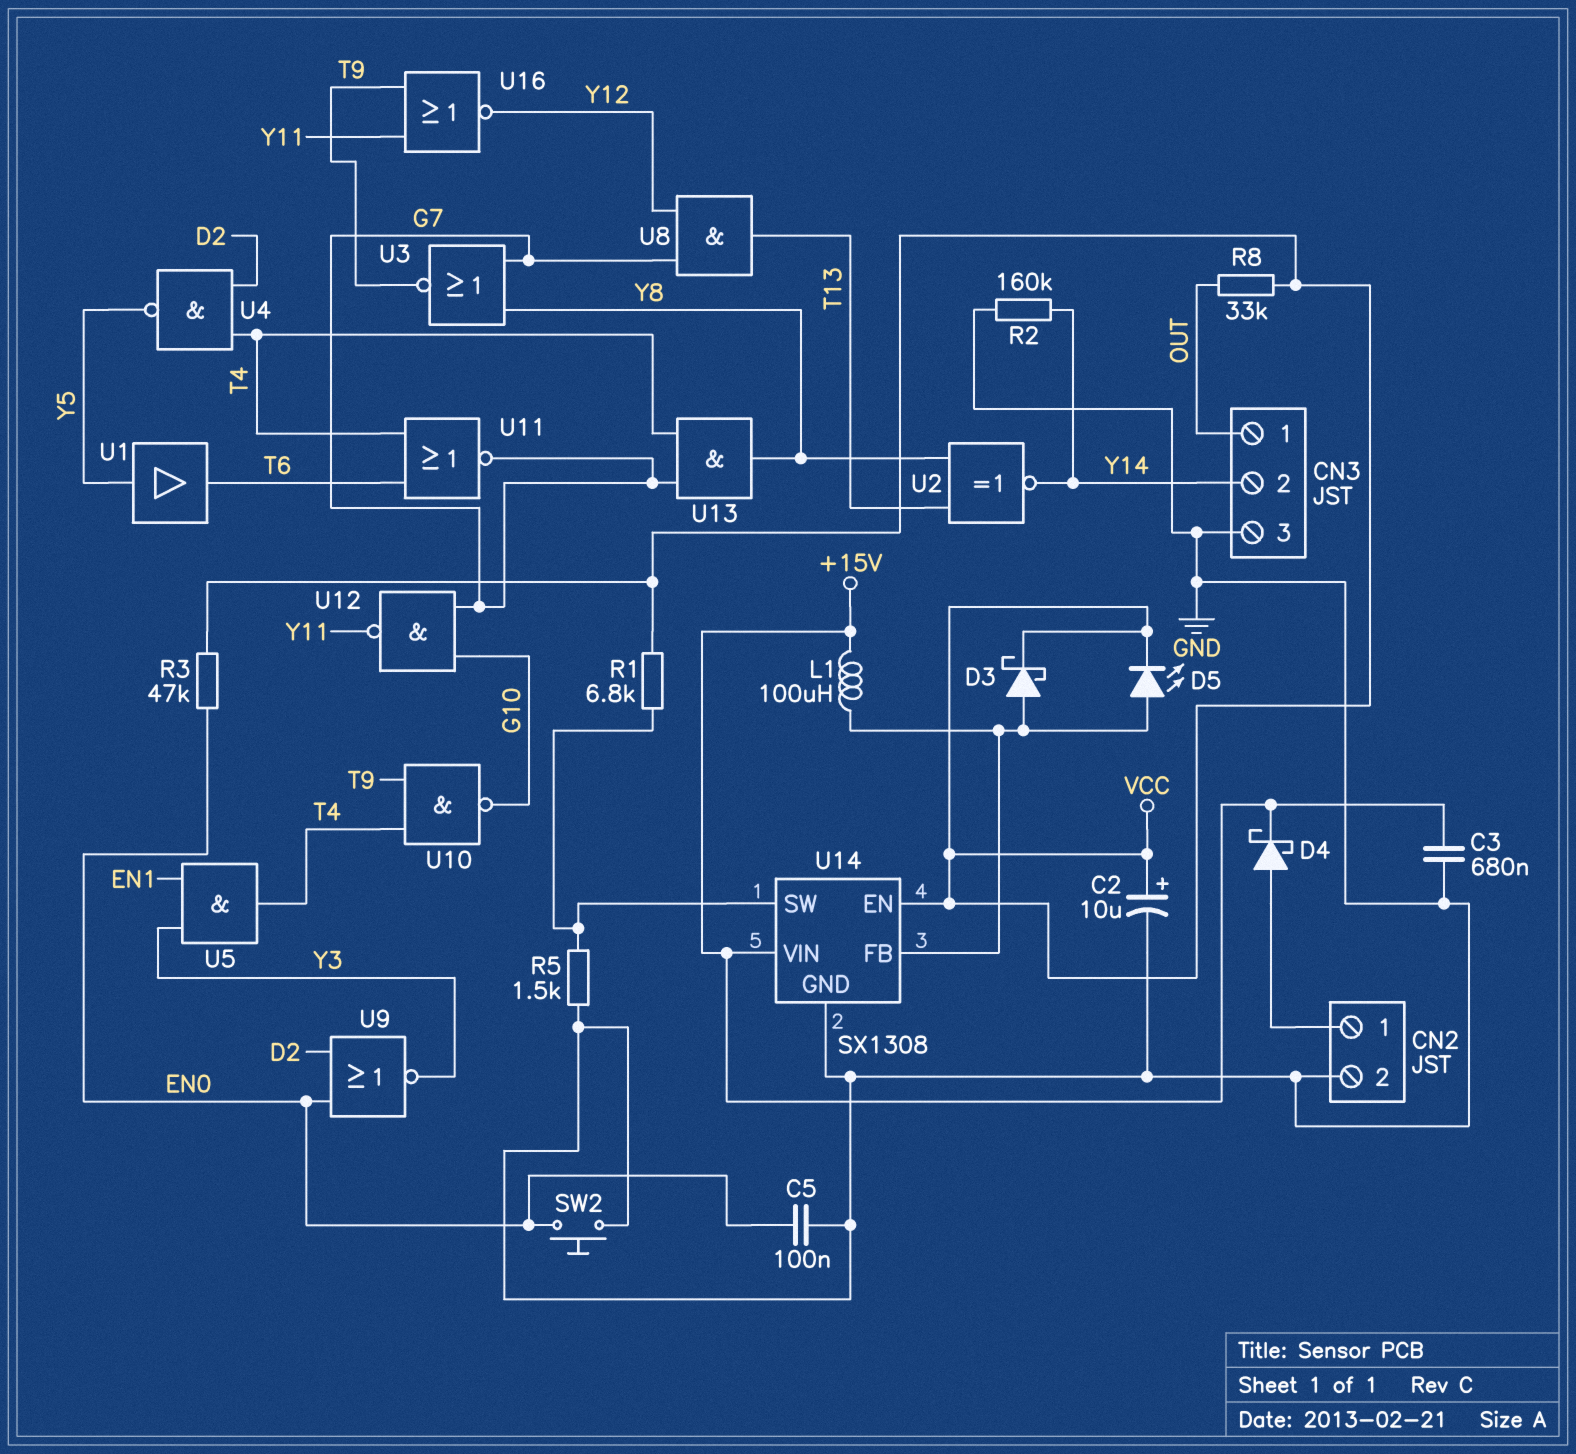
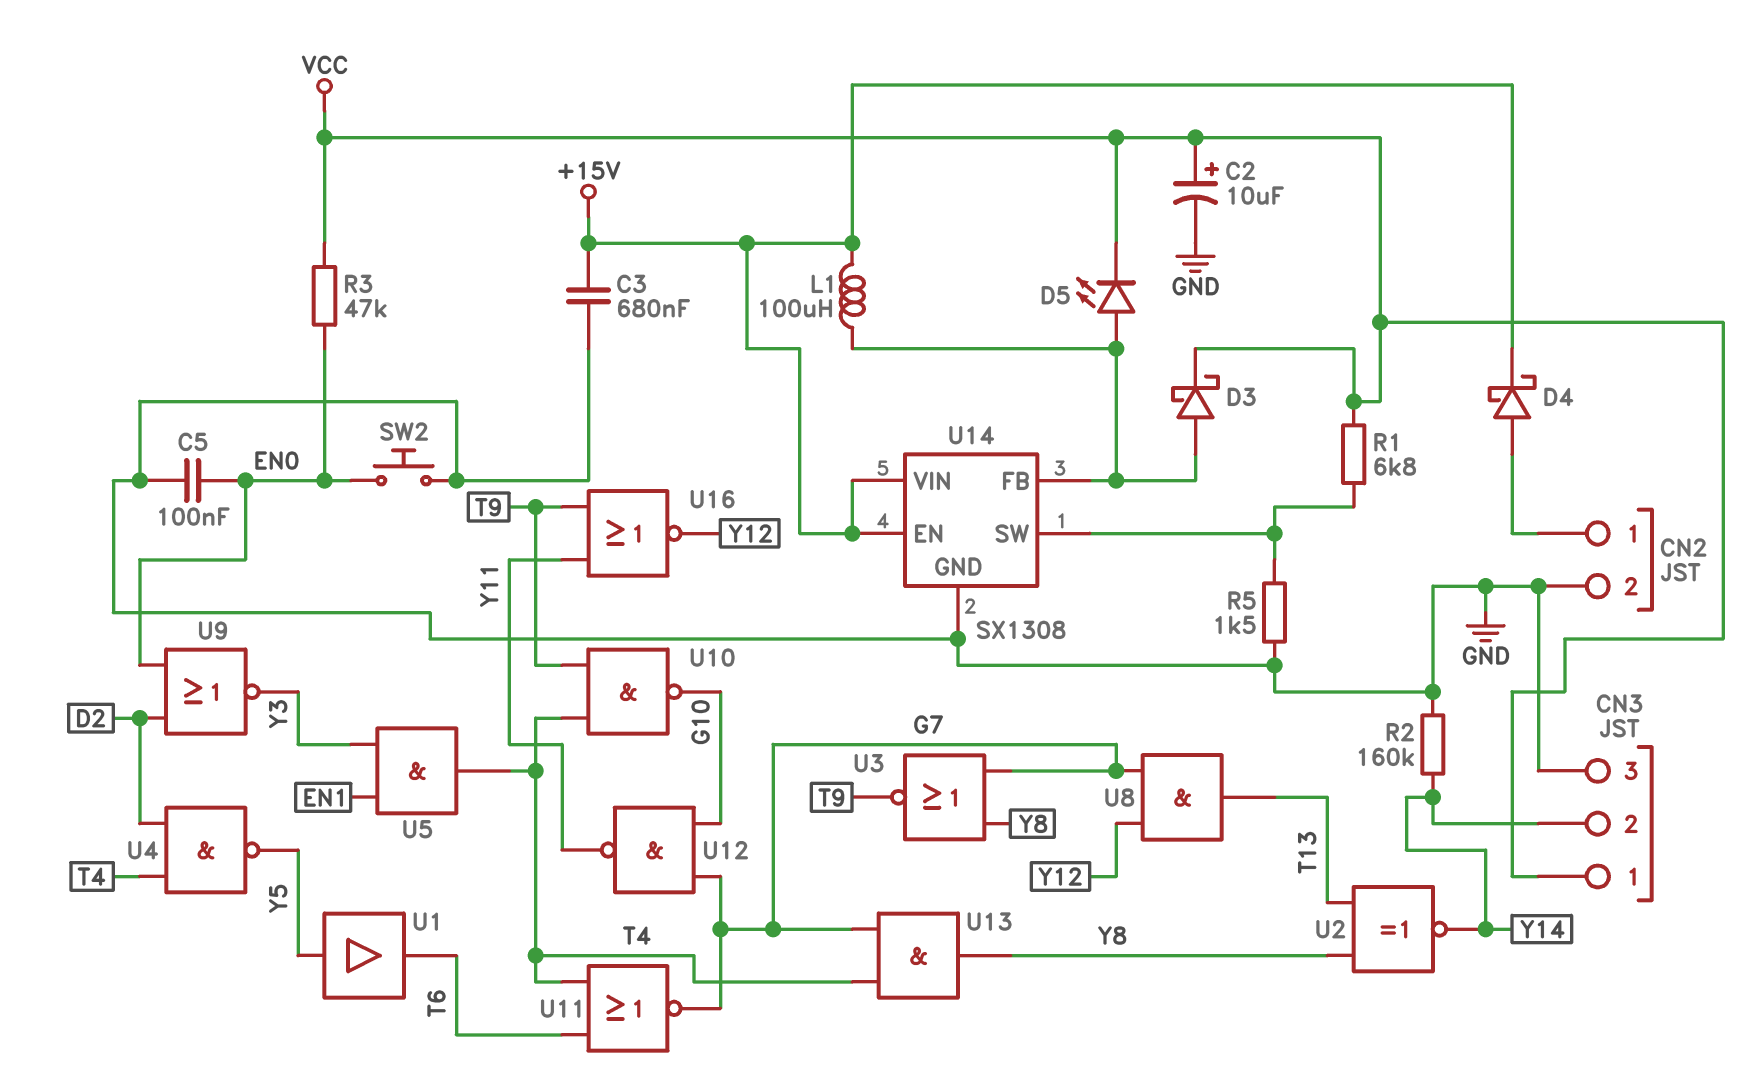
CN3 pin 1: OUT -> VCC
R8: 33k (OUT, VCC) -> none
U14 pin EN: VCC -> +15V

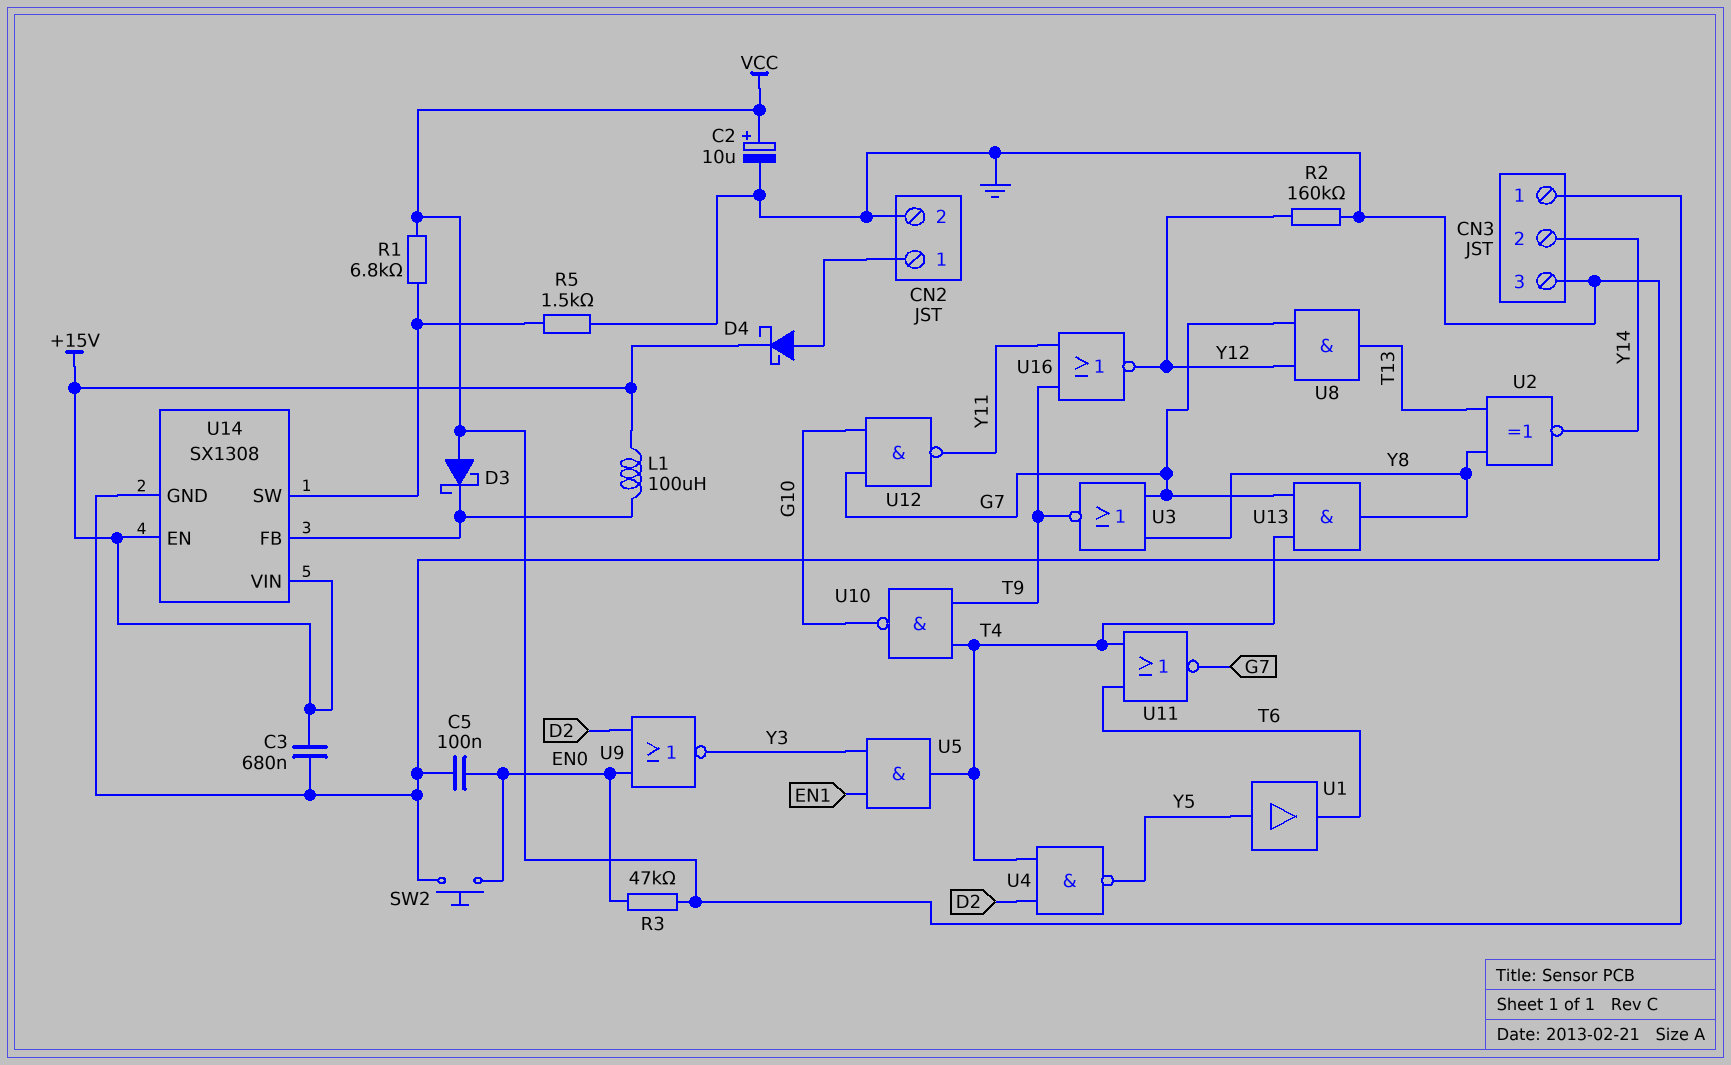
D3: schottky (A U14/FB, K VCC) -> schottky (A VCC, K U14/FB)
D5: LED (A U14/FB, K VCC) -> none
R2: 160k (GND, Y14) -> 160k (GND, Y12)

